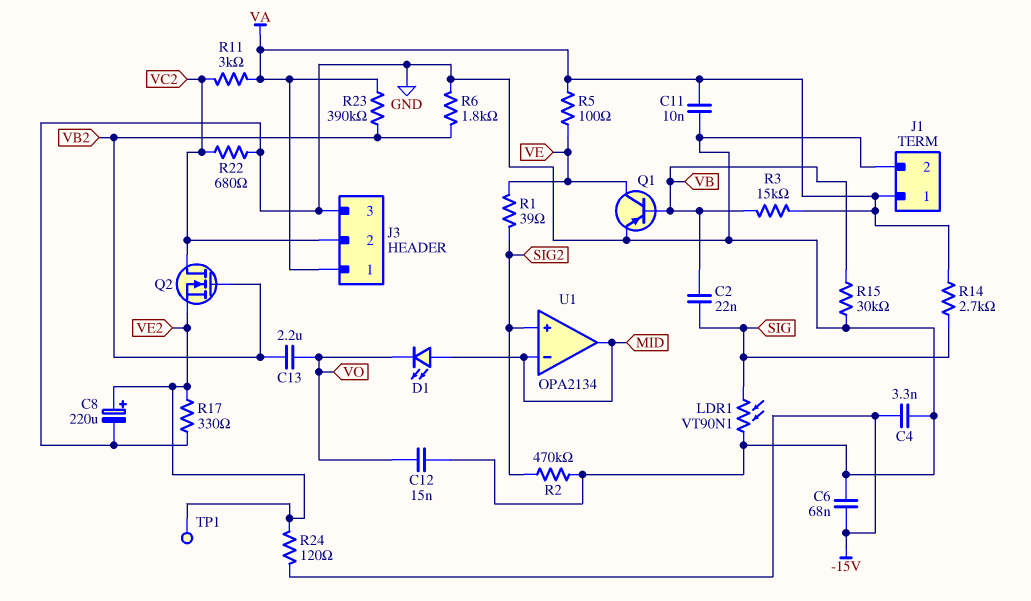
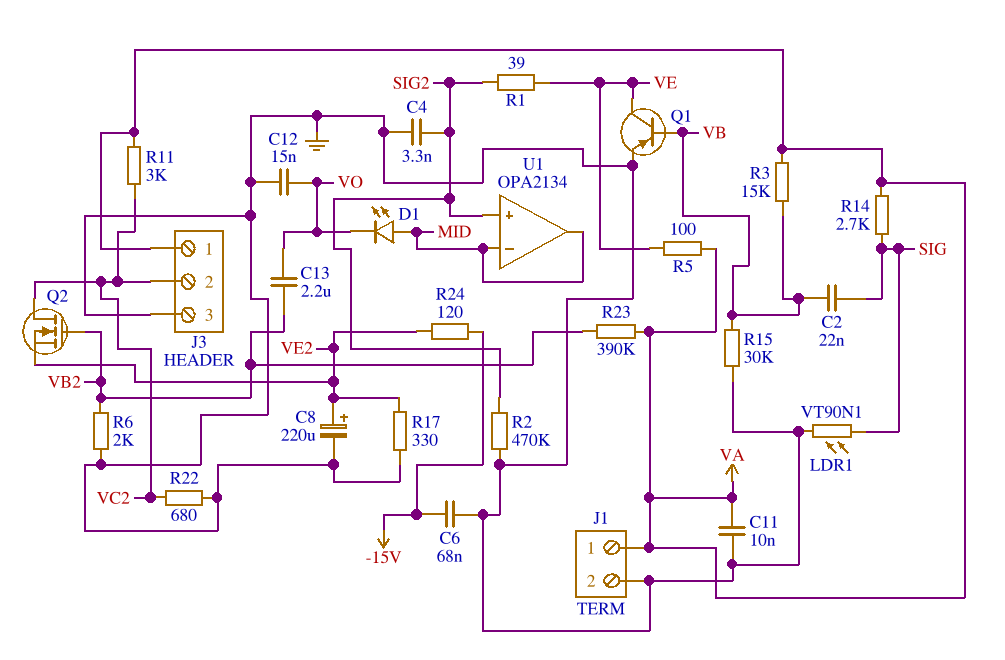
C4: 3.3nF (-15V, GND) -> 3.3nF (GND, SIG2)
R6: 1.8k (GND, VB2) -> 2k (GND, VB2)
TP1: test point (VE2) -> none

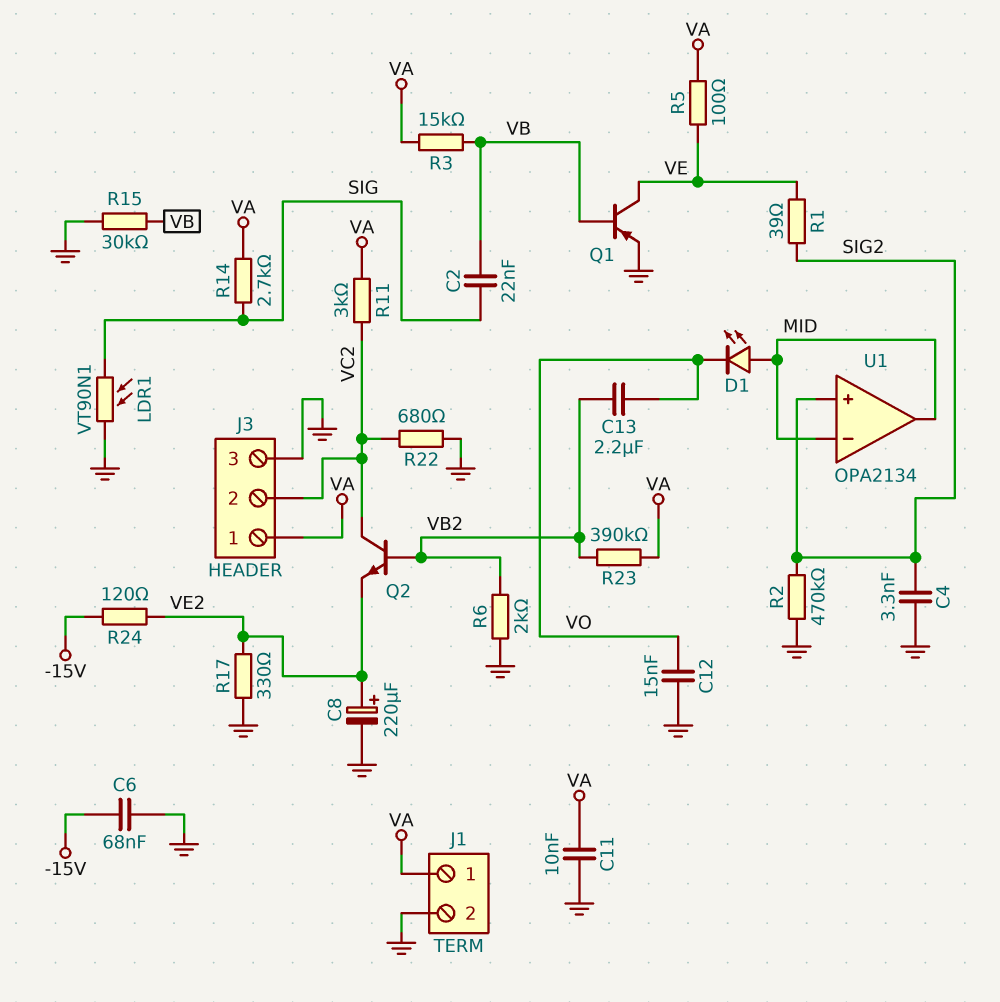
Q2: NMOS (G VB2, D VC2, S VE2) -> NPN (B VB2, C VC2, E VE2)

